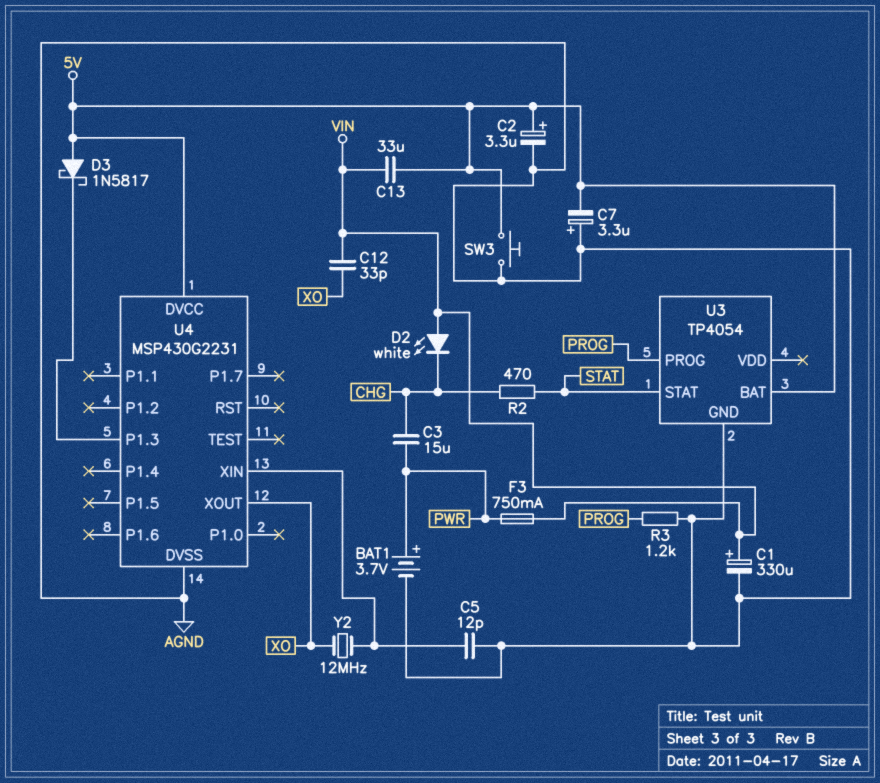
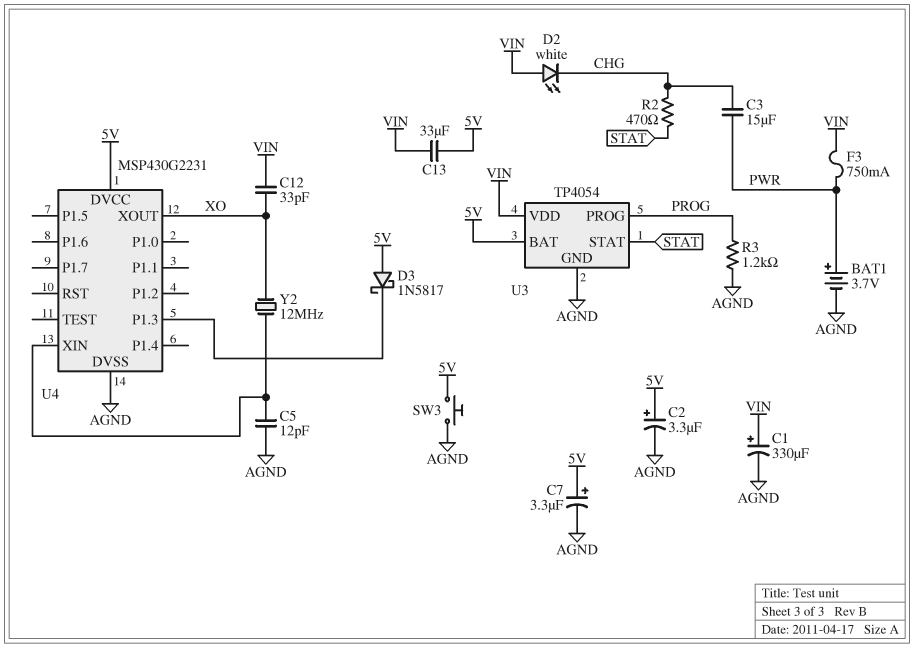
C7: 3.3uF (plus AGND, minus 5V) -> 3.3uF (plus 5V, minus AGND)
U3 pin VDD: none -> VIN

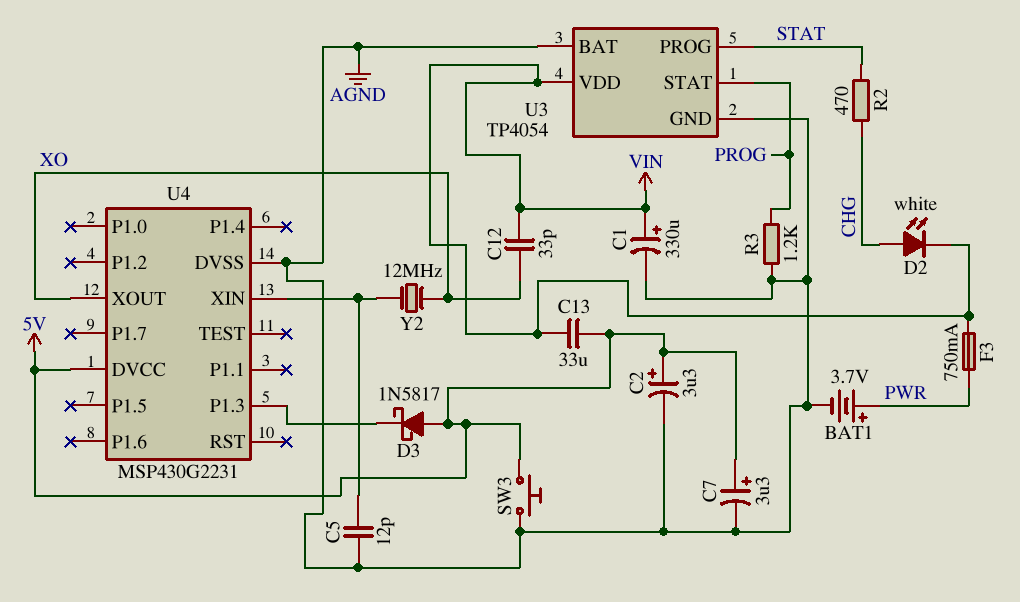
C3: 15uF (CHG, PWR) -> none
D2: LED white (A VIN, K CHG) -> LED white (A CHG, K VIN)
U3 pin BAT: 5V -> AGND
U3 pin PROG: PROG -> STAT
U3 pin STAT: STAT -> PROG

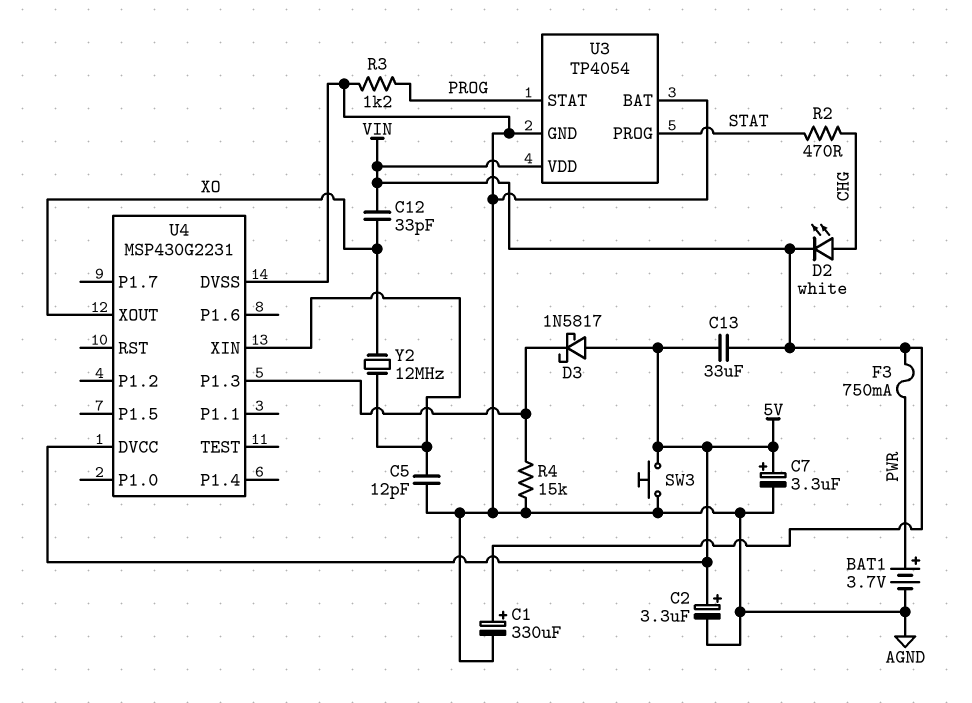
R4: none -> 15k (AGND, U4/P1.3)

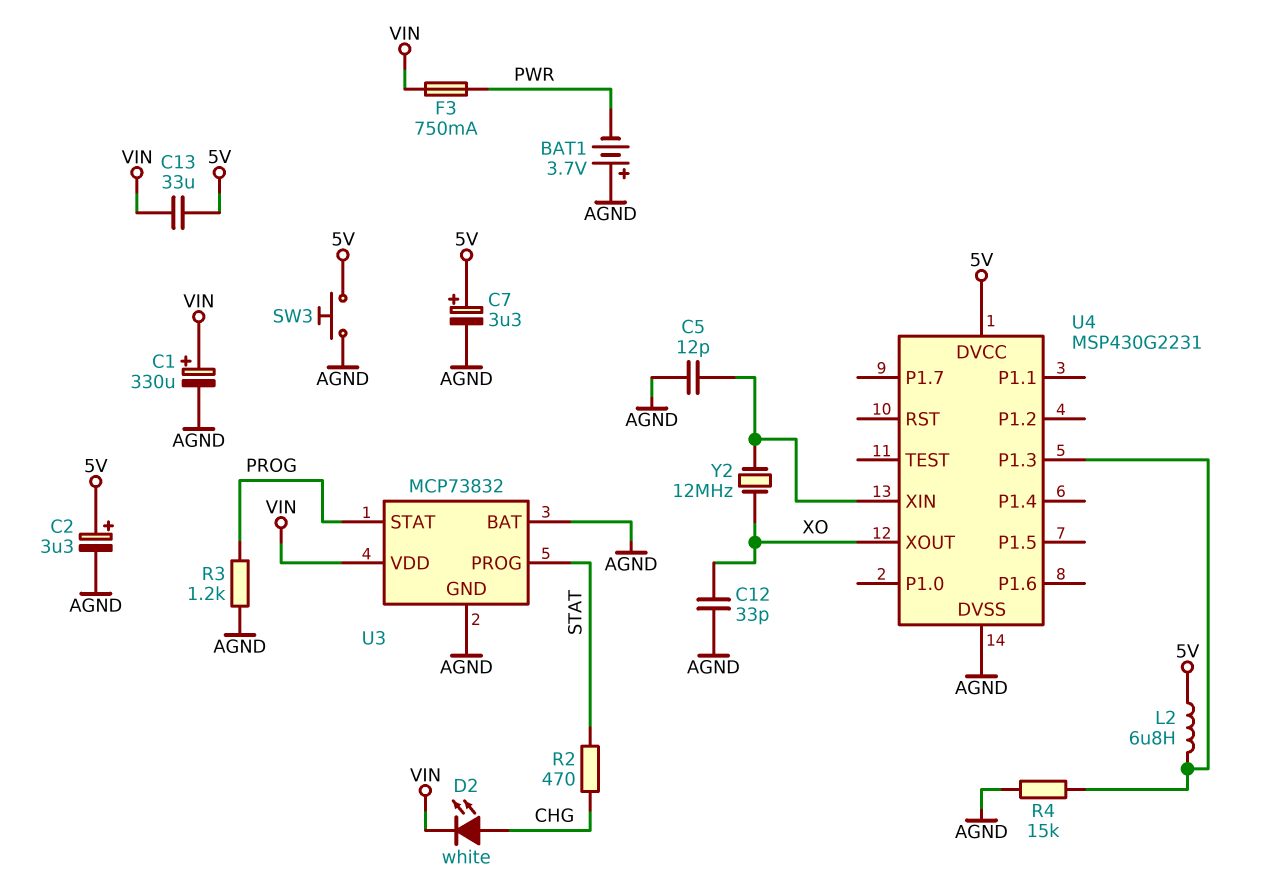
BAT1: 3.7V (plus PWR, minus AGND) -> 3.7V (plus AGND, minus PWR)
C12: 33pF (VIN, XO) -> 33pF (AGND, XO)
D3: schottky 1N5817 (A 5V, K U4/P1.3) -> none
L2: none -> 6.8uH (5V, U4/P1.3)
U3: TP4054 -> MCP73832

